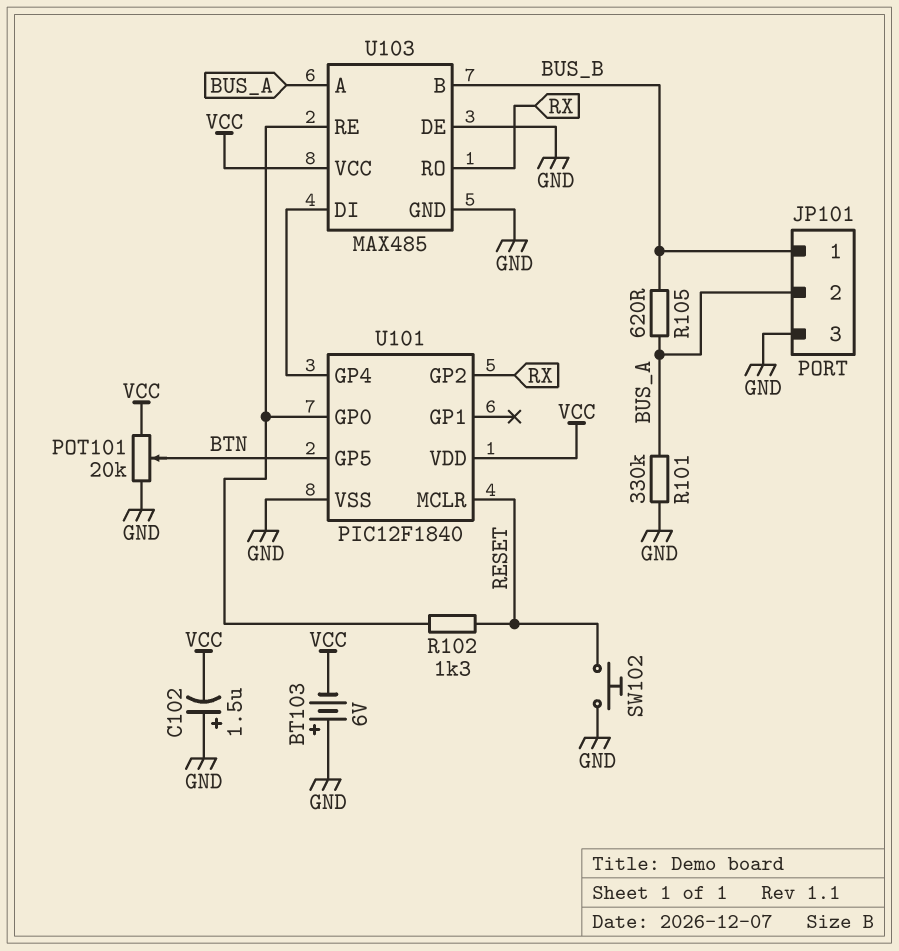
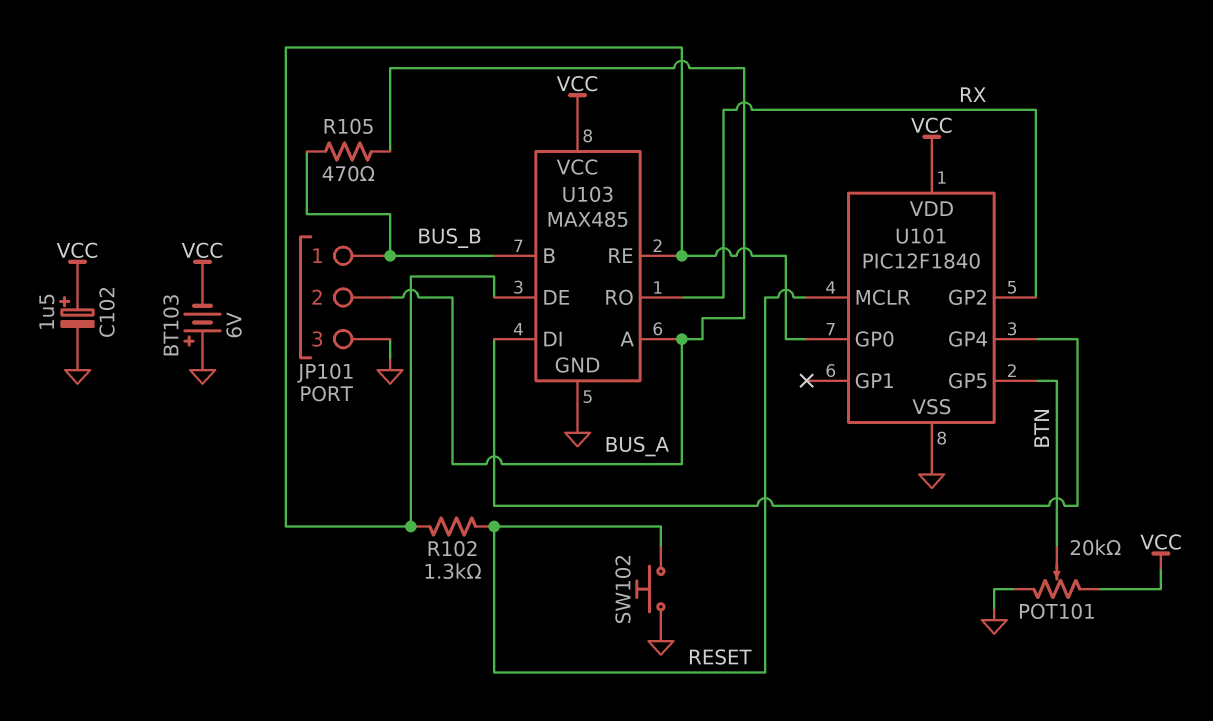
C102: 1.5uF (plus GND, minus VCC) -> 1.5uF (plus VCC, minus GND)
R101: 330k (BUS_A, GND) -> none
R105: 620 (BUS_A, BUS_B) -> 470 (BUS_A, BUS_B)
U103 pin DE: GND -> U101/GP0

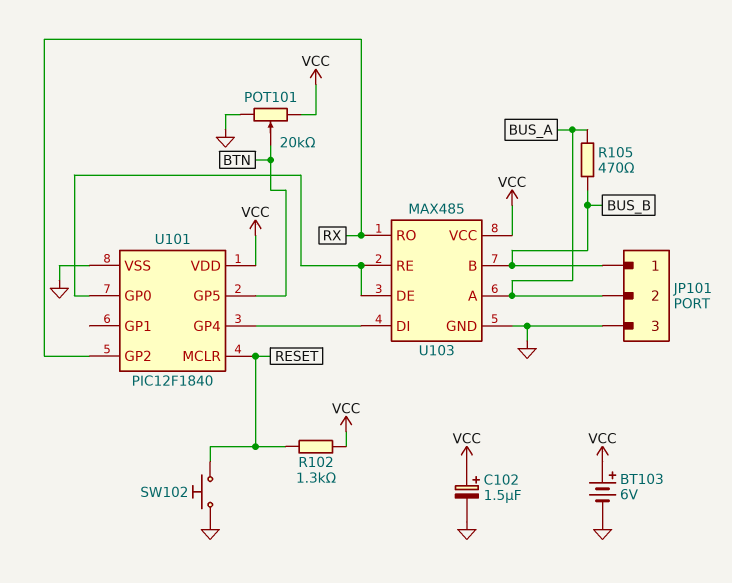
BT103: 6V (plus GND, minus VCC) -> 6V (plus VCC, minus GND)
R102: 1.3k (RESET, U101/GP0) -> 1.3k (RESET, VCC)

